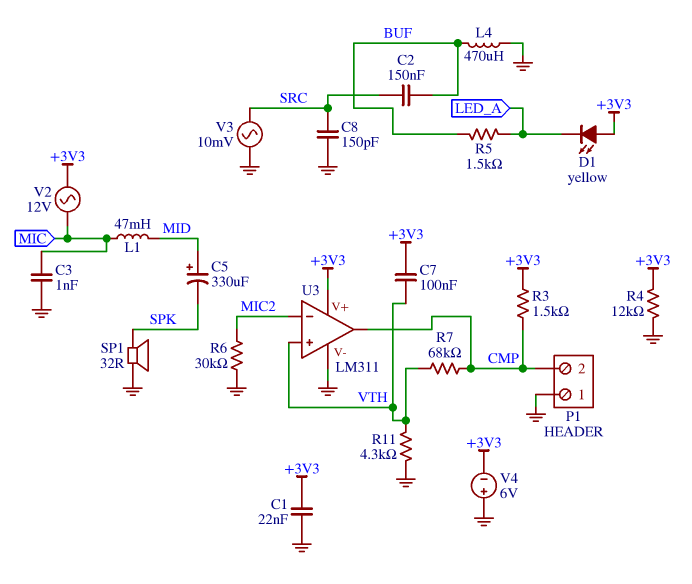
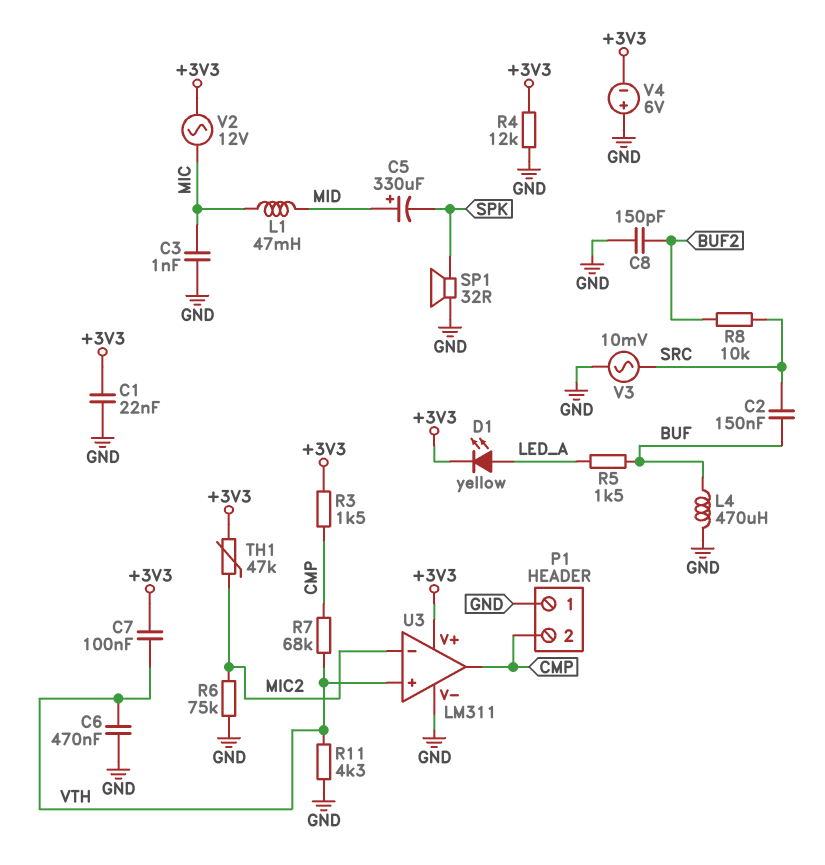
C6: none -> 470nF (GND, VTH)
C8: 150pF (GND, SRC) -> 150pF (BUF2, GND)
D1: LED yellow (A +3V3, K LED_A) -> LED yellow (A LED_A, K +3V3)
R6: 30k (GND, MIC2) -> 75k (GND, MIC2)
R8: none -> 10k (BUF2, SRC)
TH1: none -> 47k (+3V3, MIC2)

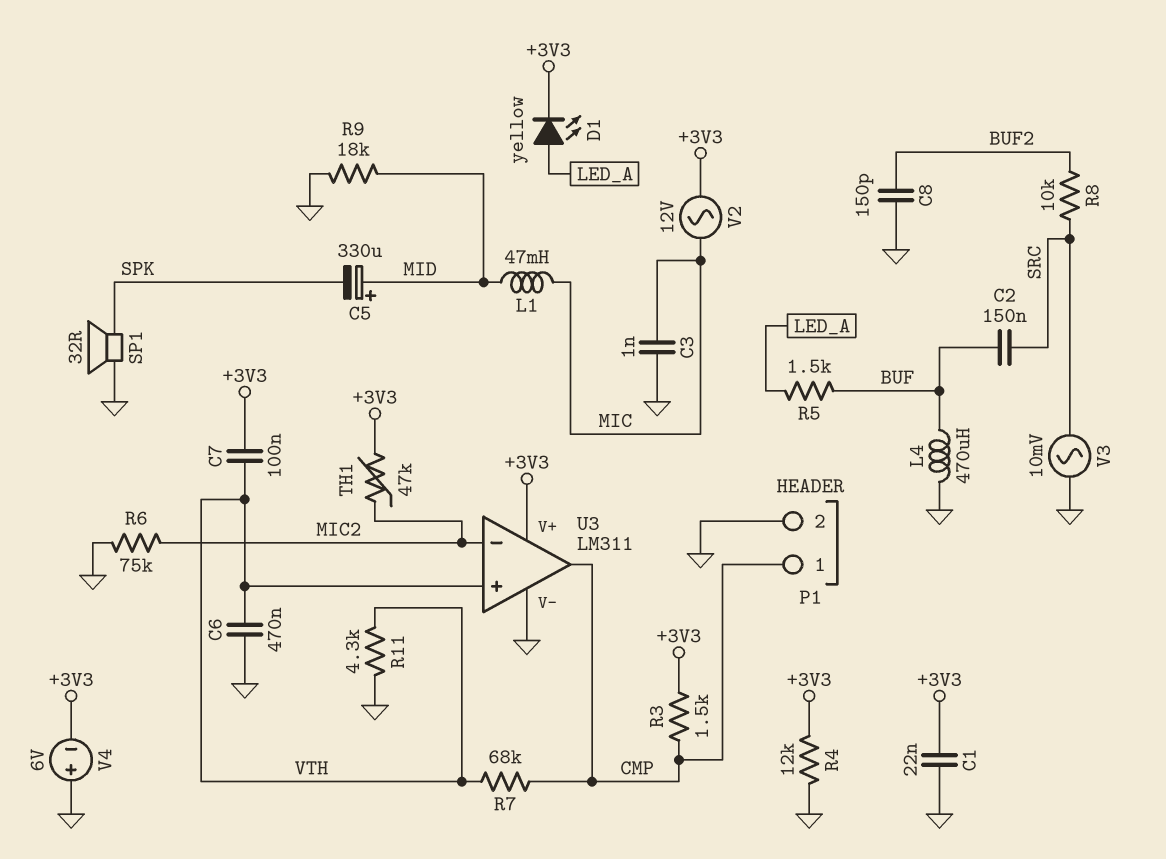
P1 pin 1: GND -> CMP
P1 pin 2: CMP -> GND
R9: none -> 18k (GND, MID)

